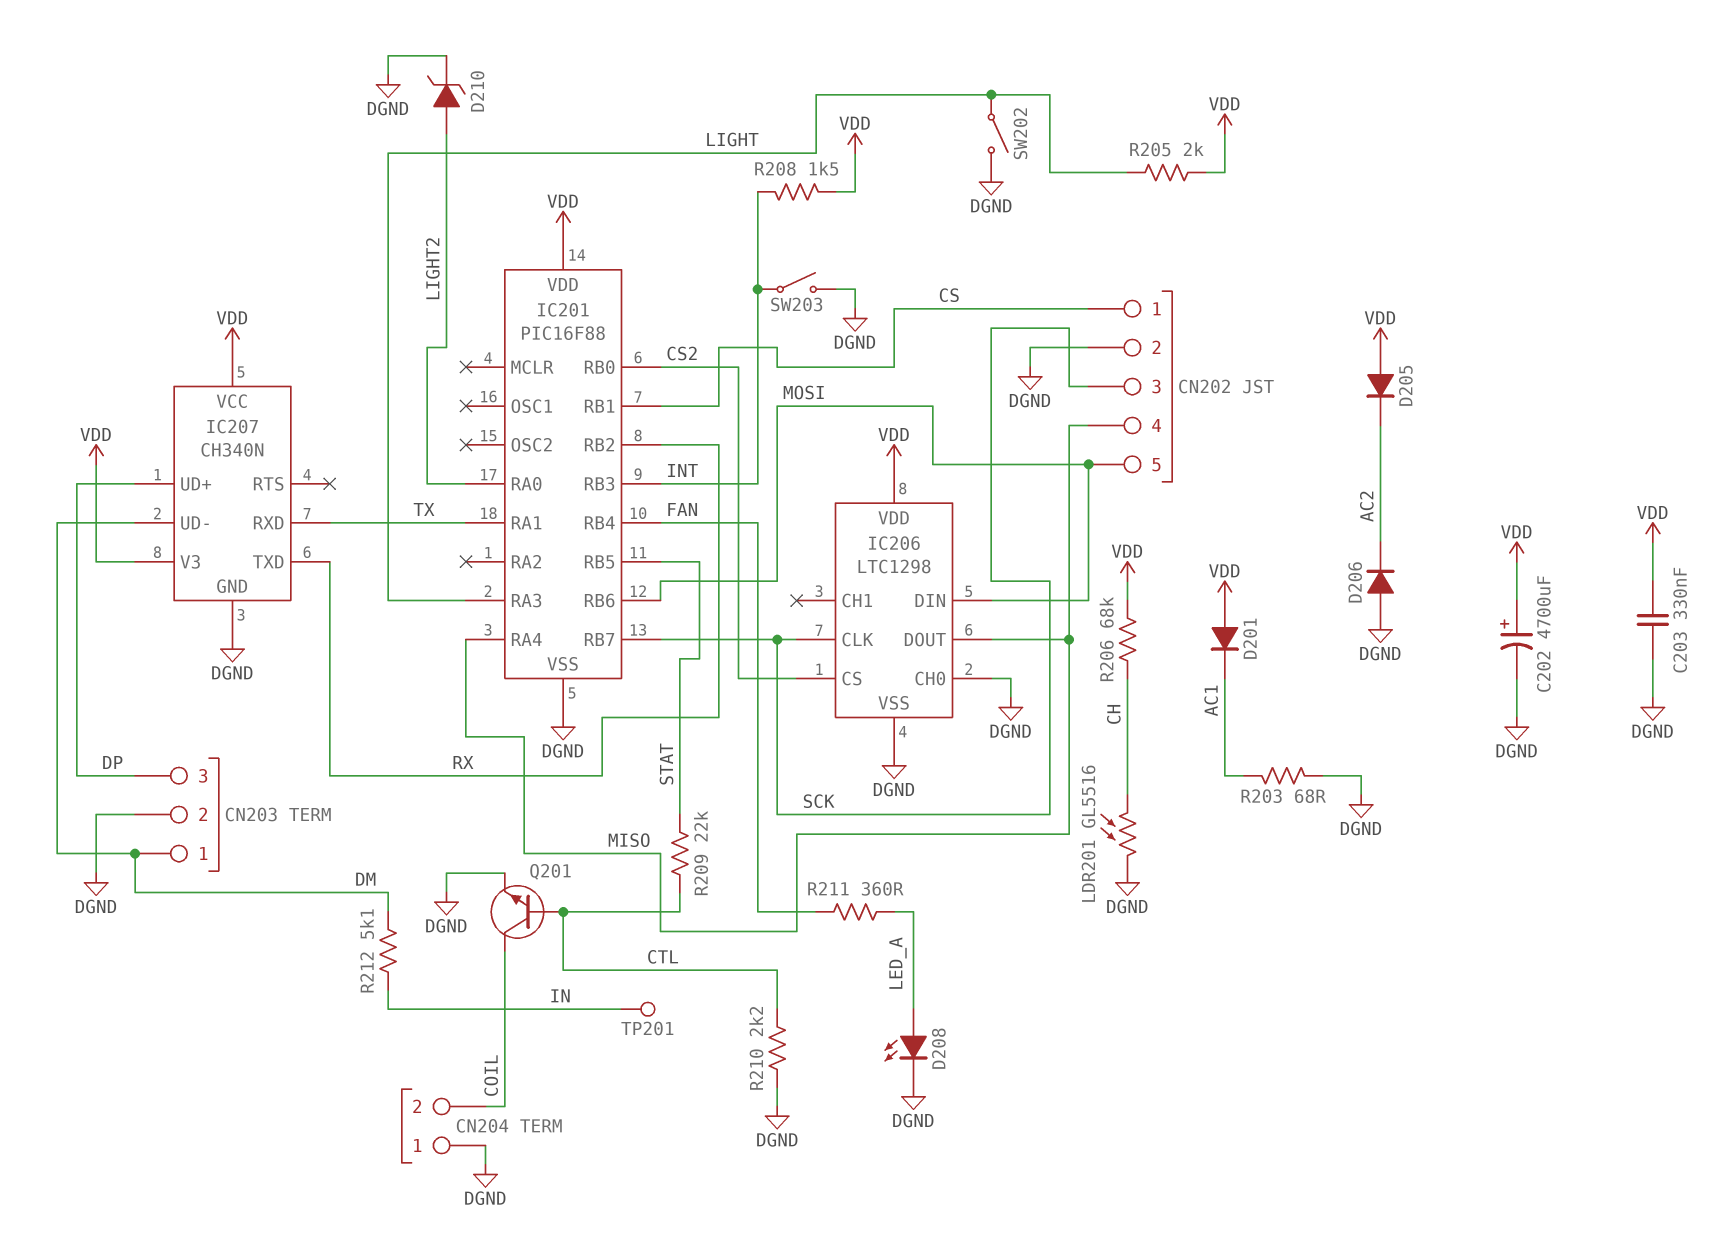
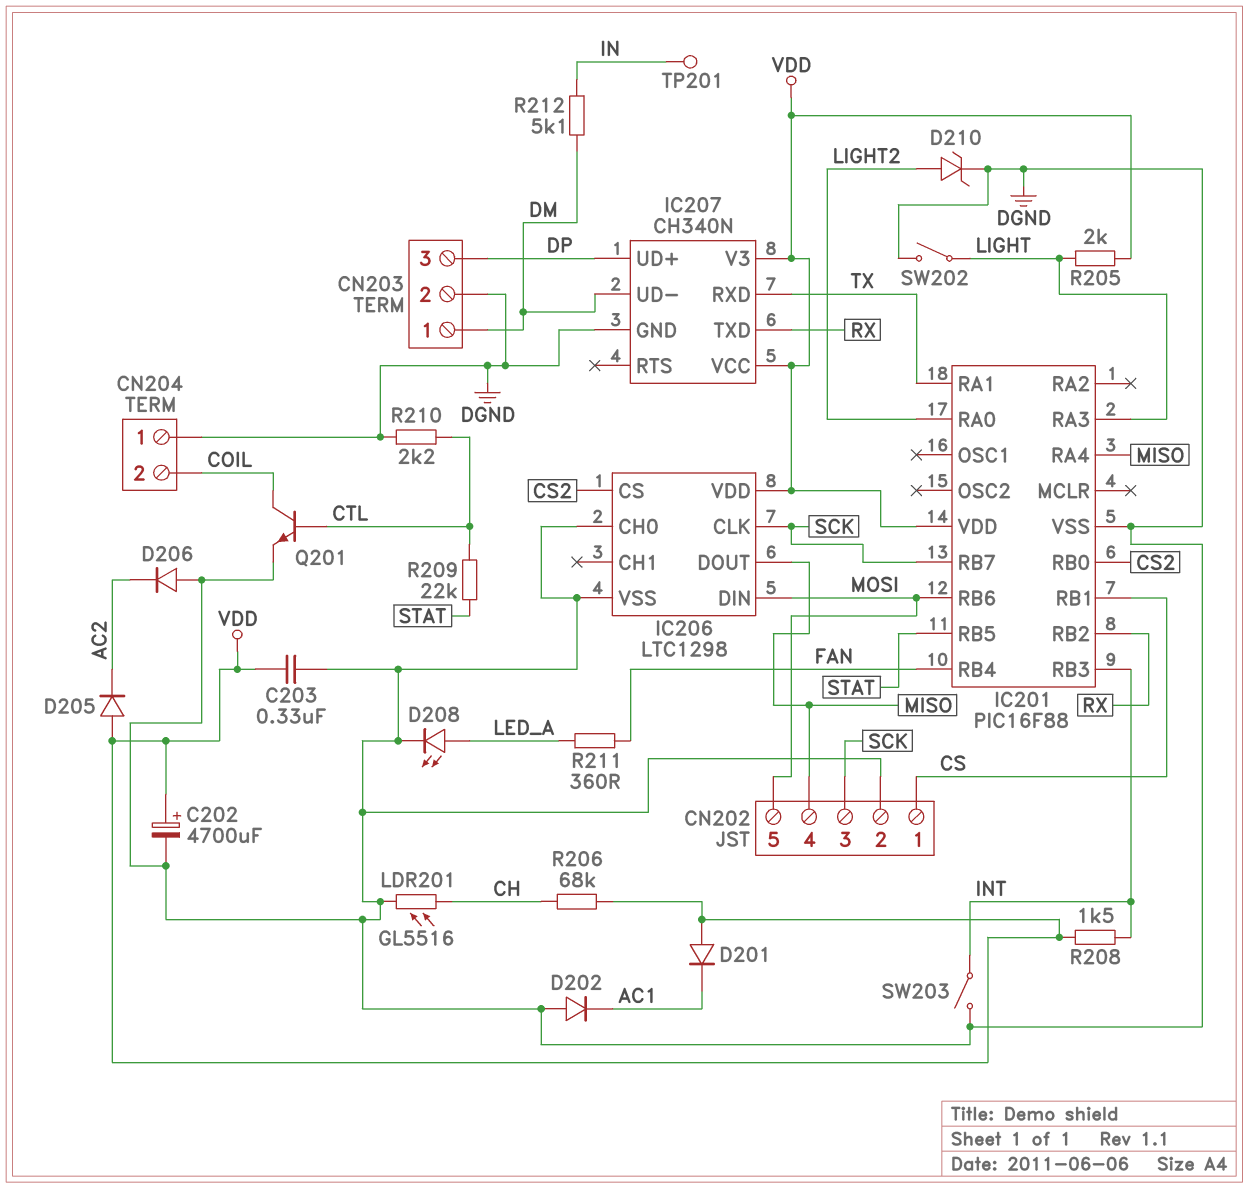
D202: none -> diode (A DGND, K AC1)
R203: 68 (AC1, DGND) -> none

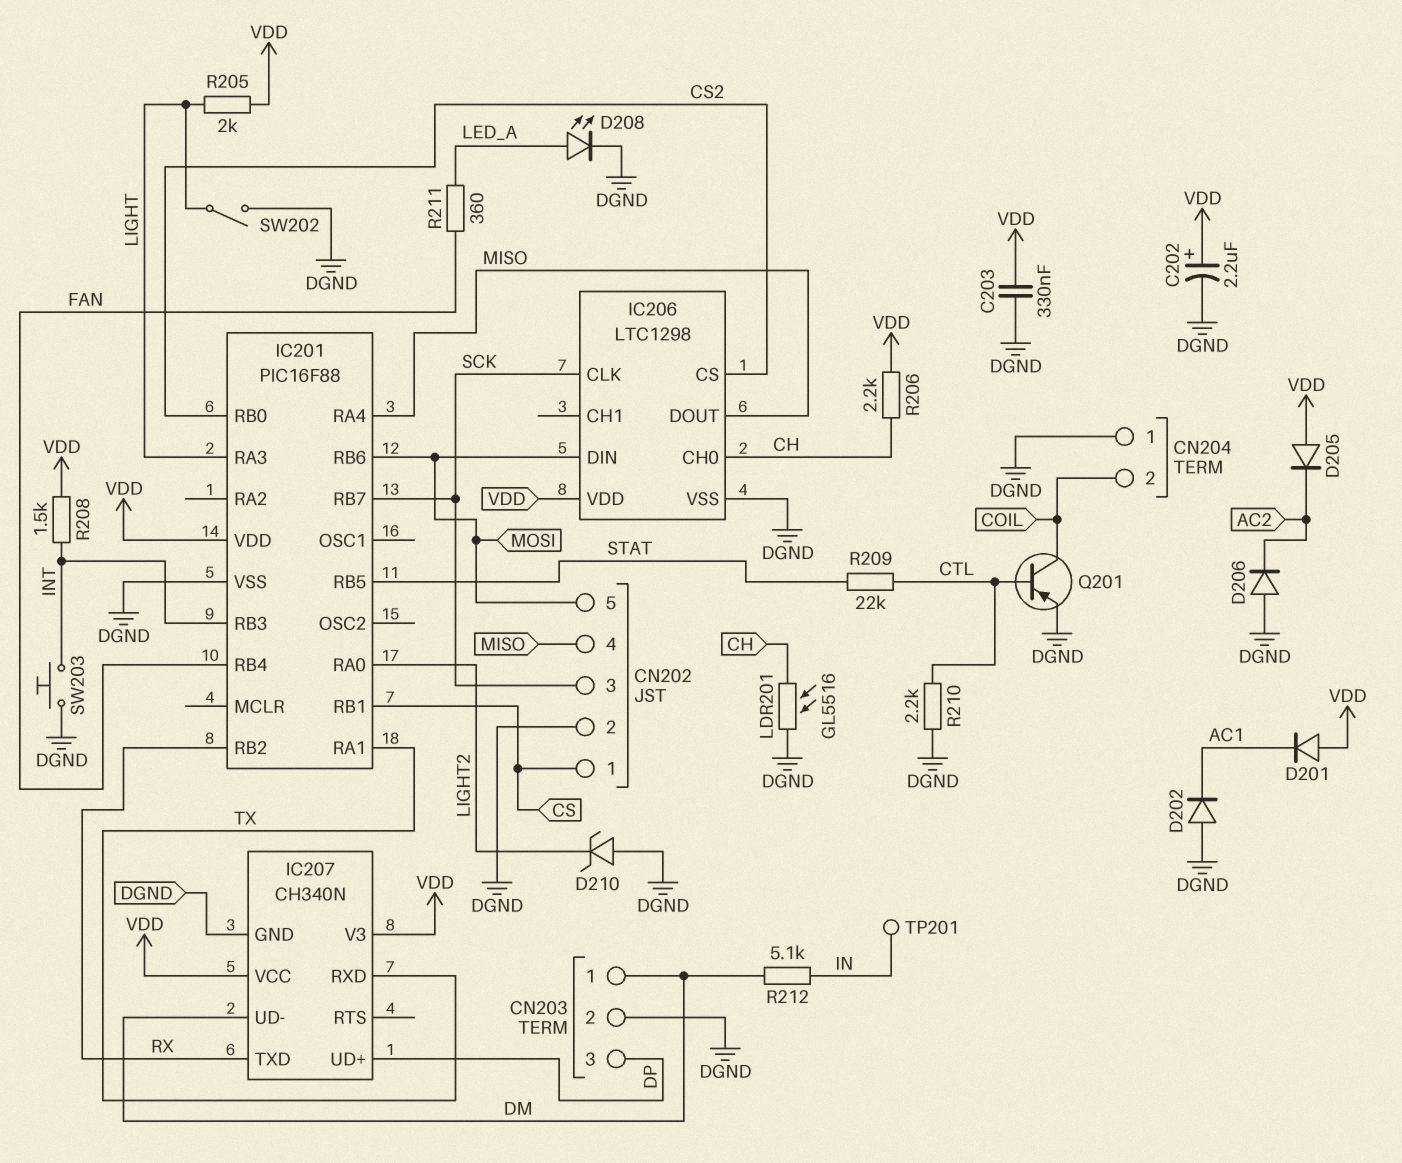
C202: 4700uF (plus VDD, minus DGND) -> 2.2uF (plus VDD, minus DGND)
D210: zener (A LIGHT2, K DGND) -> zener (A DGND, K LIGHT2)
IC206 pin CH0: DGND -> CH
Q201: NPN (B CTL, C COIL, E DGND) -> PNP (B CTL, C COIL, E DGND)
R206: 68k (CH, VDD) -> 2.2k (CH, VDD)
SW203: switch (DGND, INT) -> button (DGND, INT)

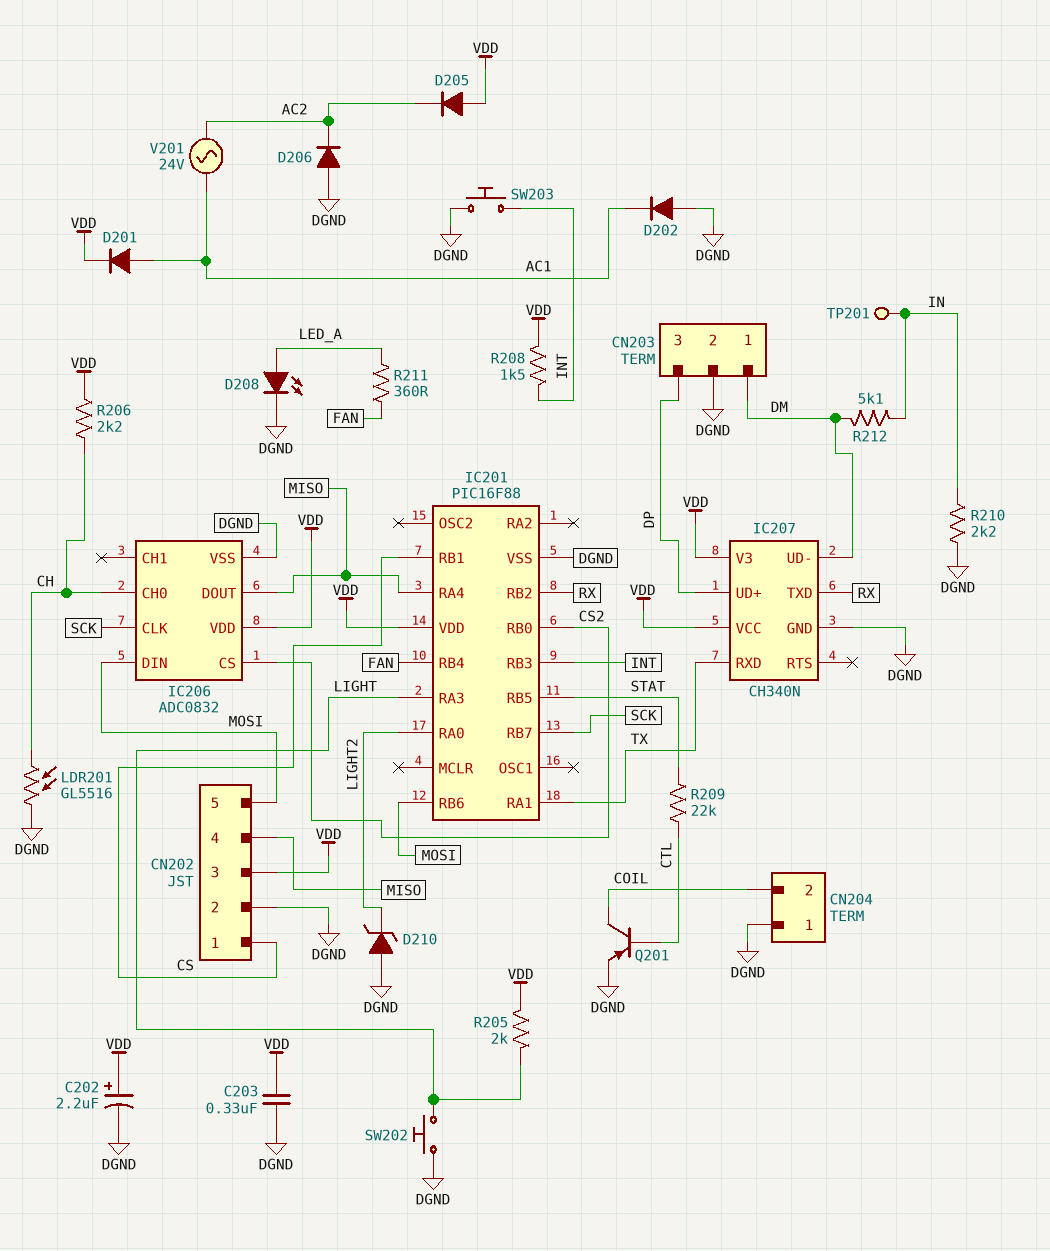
CN202 pin 3: SCK -> VDD
D201: diode (A VDD, K AC1) -> diode (A AC1, K VDD)
IC206: LTC1298 -> ADC0832
R210: 2.2k (CTL, DGND) -> 2.2k (DGND, IN)
SW202: switch (DGND, LIGHT) -> button (DGND, LIGHT)
V201: none -> AC 24V (AC1, AC2)

